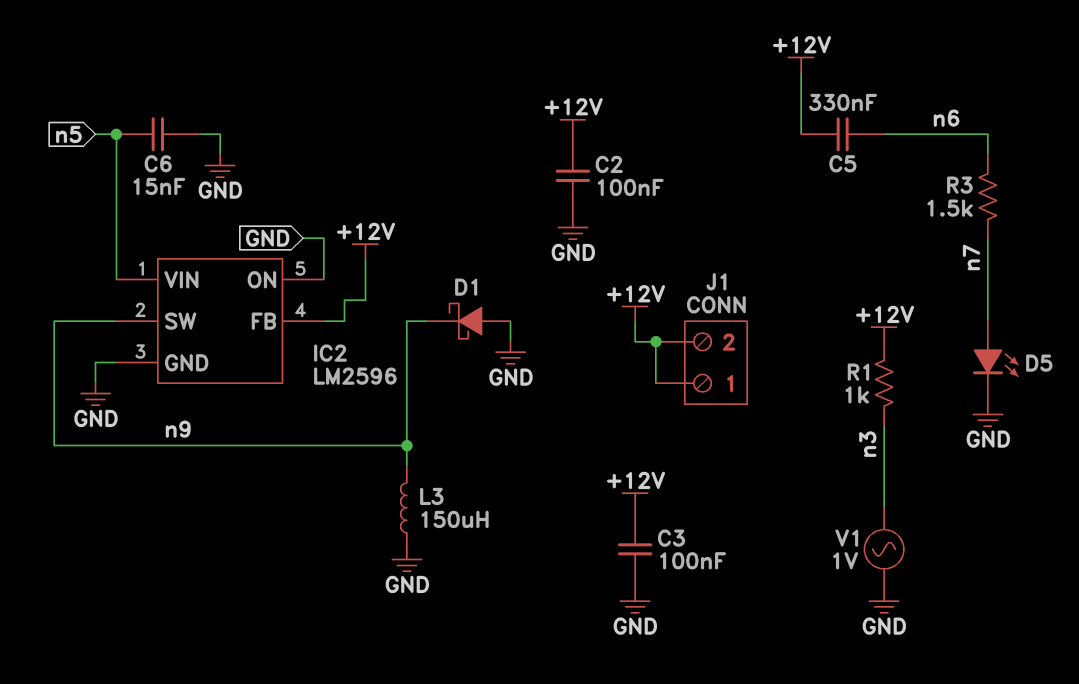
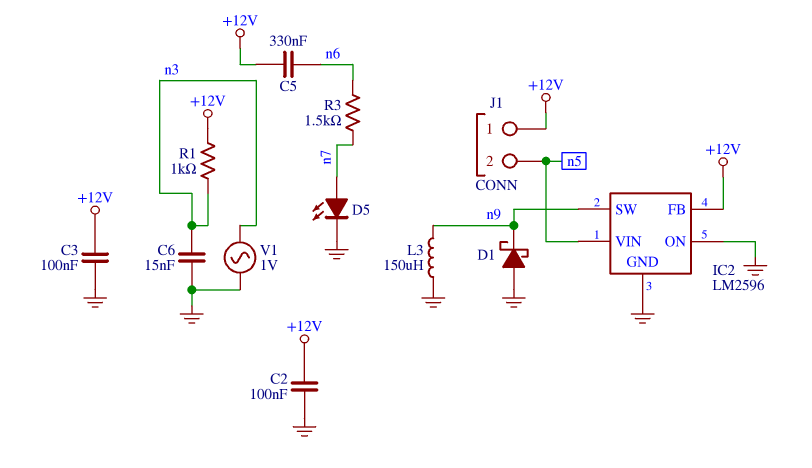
C6: 15nF (GND, n5) -> 15nF (GND, n3)
J1 pin 2: +12V -> n5

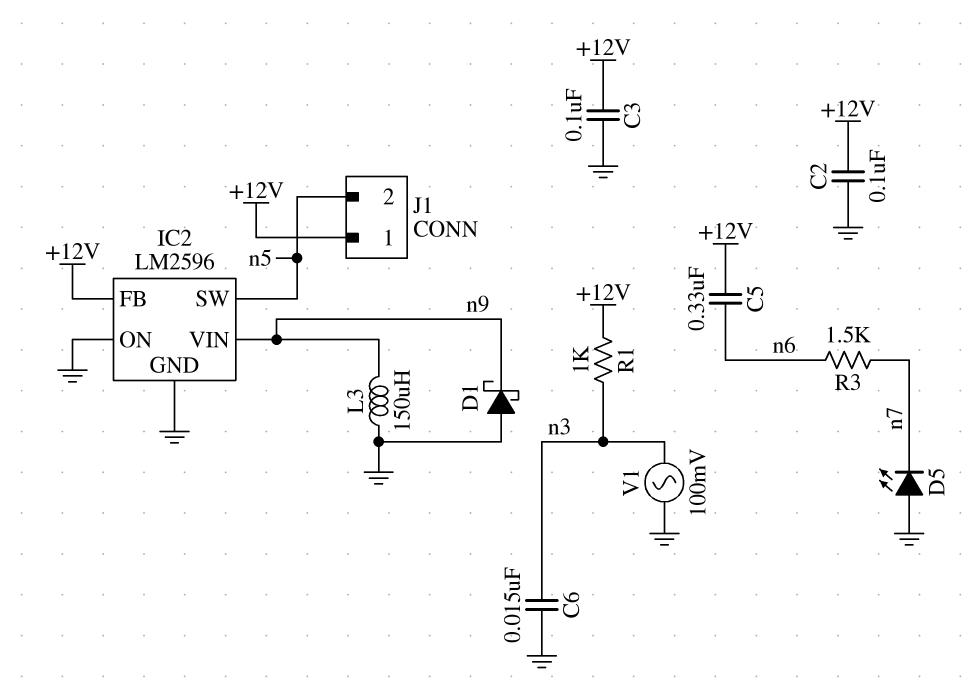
D5: LED (A n7, K GND) -> LED (A GND, K n7)
IC2 pin SW: n9 -> n5
IC2 pin VIN: n5 -> n9
V1: AC 1V (GND, n3) -> AC 100mV (GND, n3)

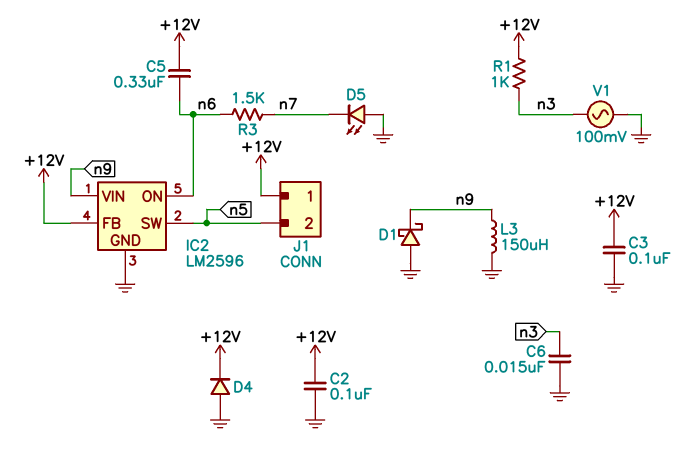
D4: none -> diode (A GND, K +12V)
IC2 pin ON: GND -> n6

